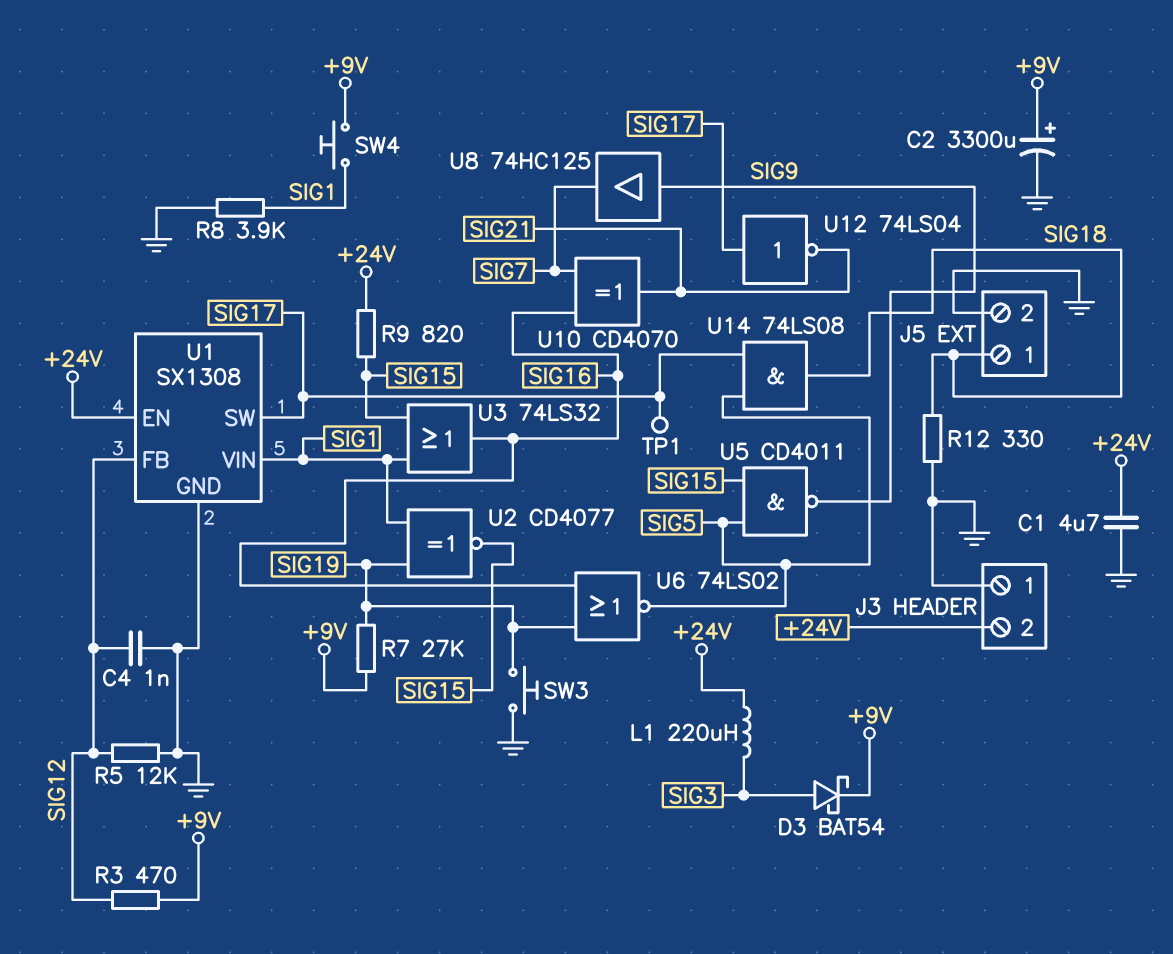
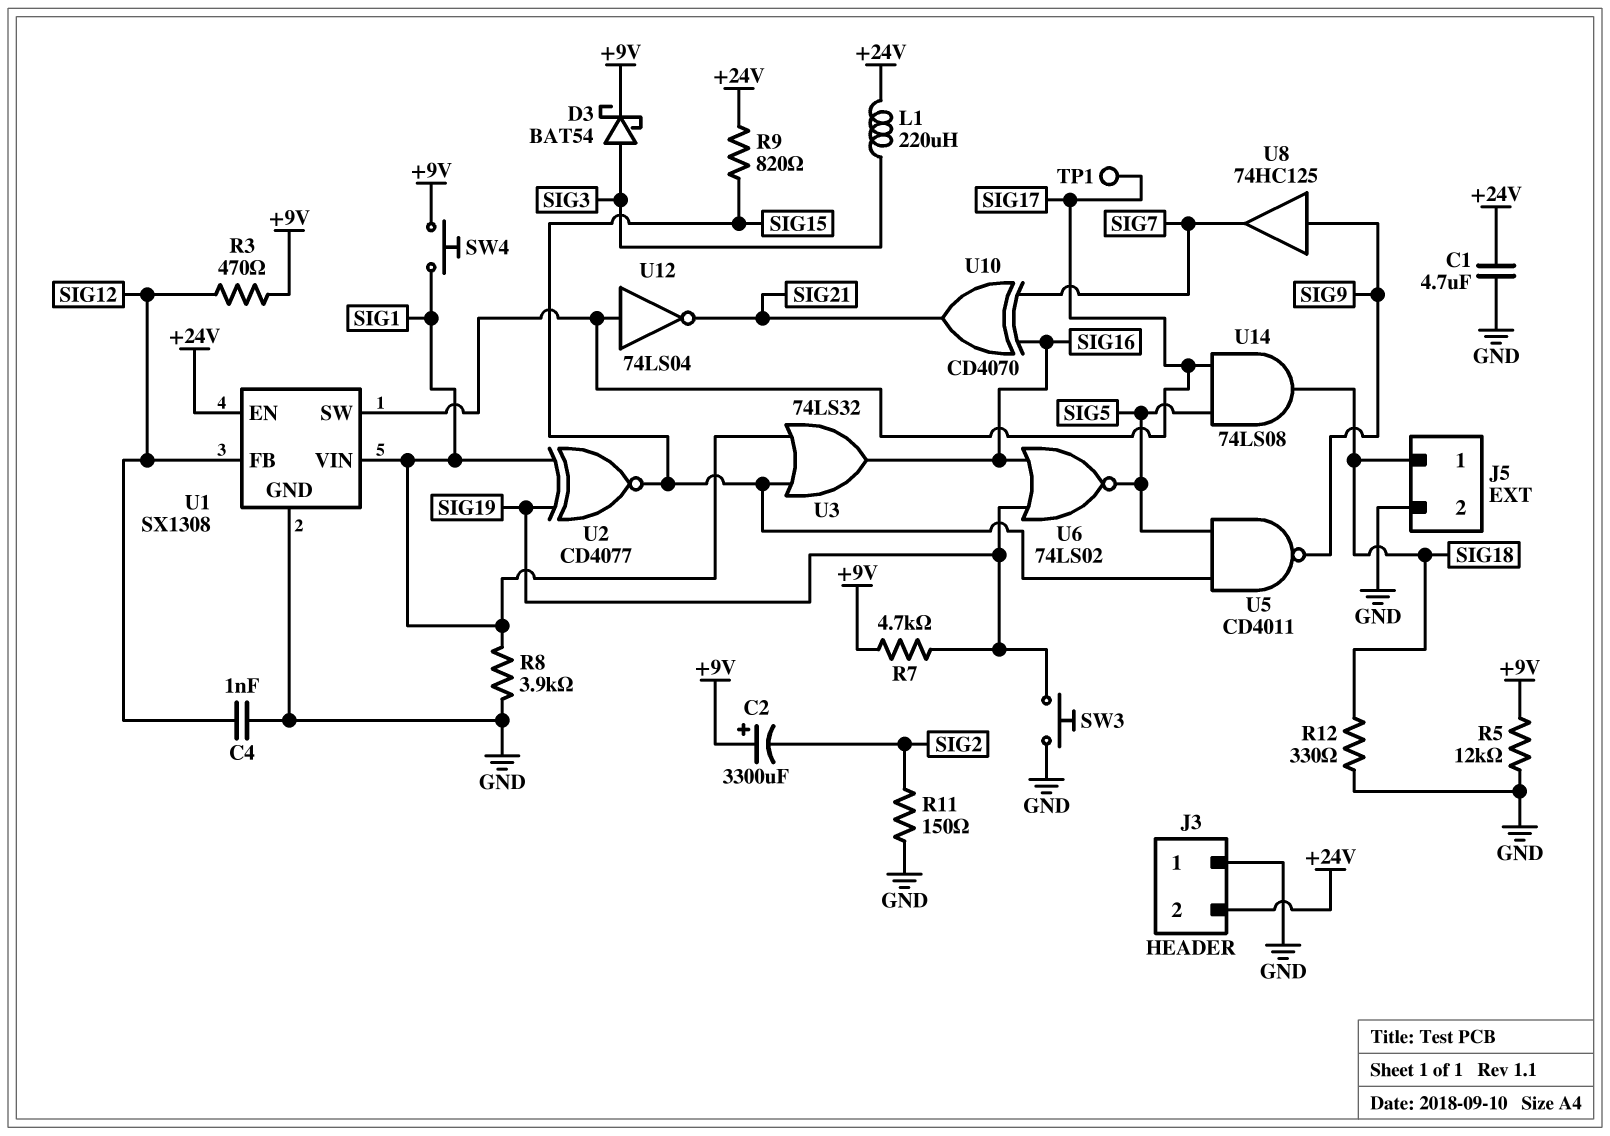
C2: 3300uF (plus +9V, minus GND) -> 3300uF (plus +9V, minus SIG2)
R5: 12k (GND, SIG12) -> 12k (+9V, GND)
R7: 27k (+9V, SIG19) -> 4.7k (+9V, SIG19)
R11: none -> 150 (GND, SIG2)

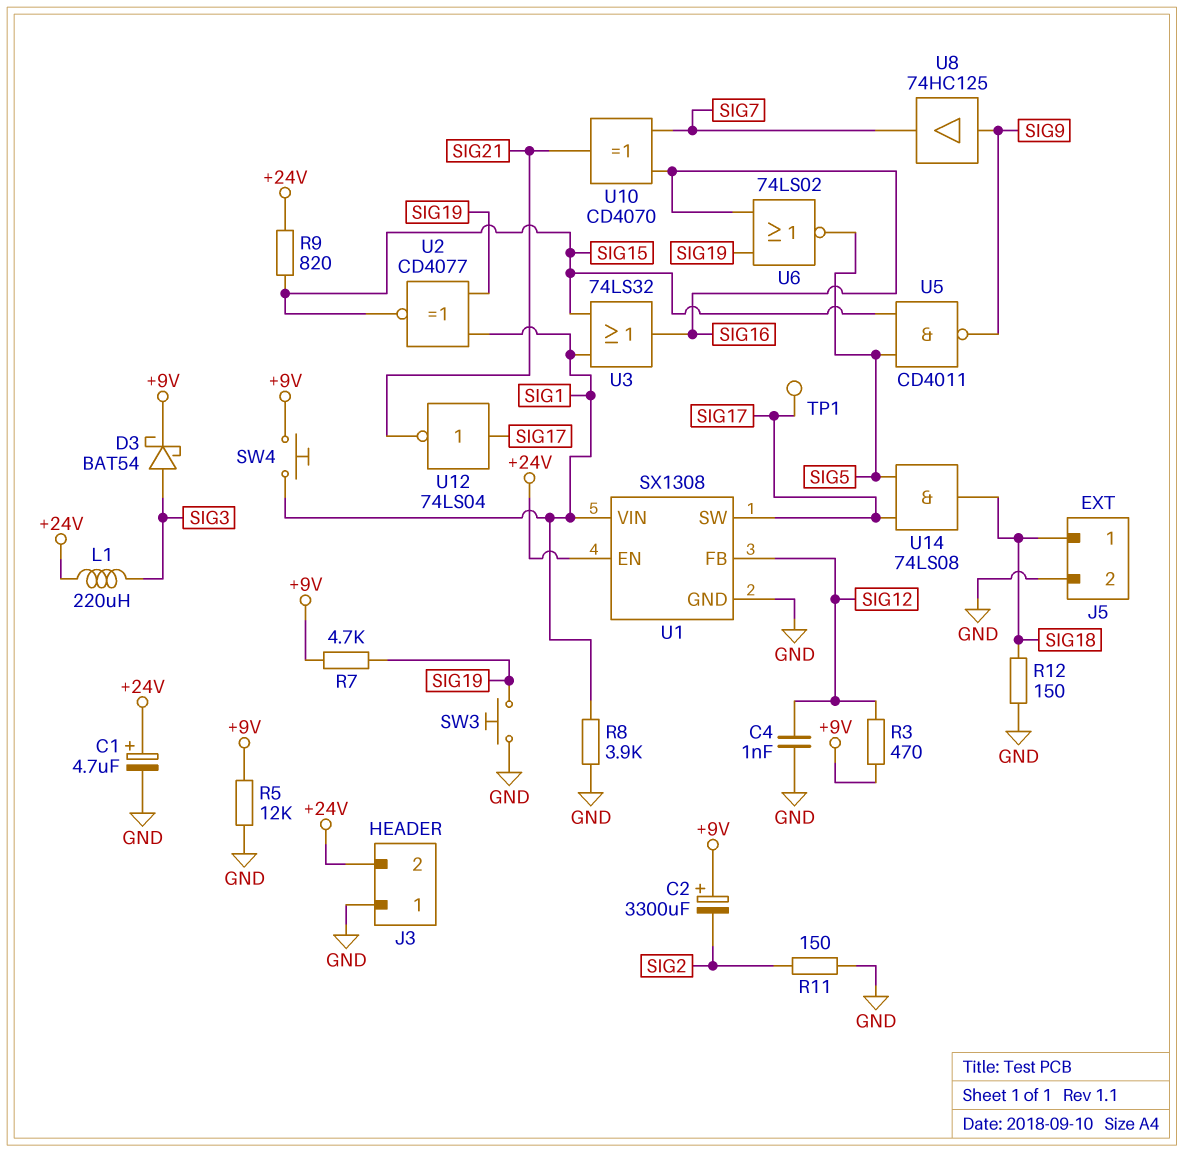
C1: 4.7uF (+24V, GND) -> 4.7uF (plus +24V, minus GND)
R12: 330 (GND, SIG18) -> 150 (GND, SIG18)

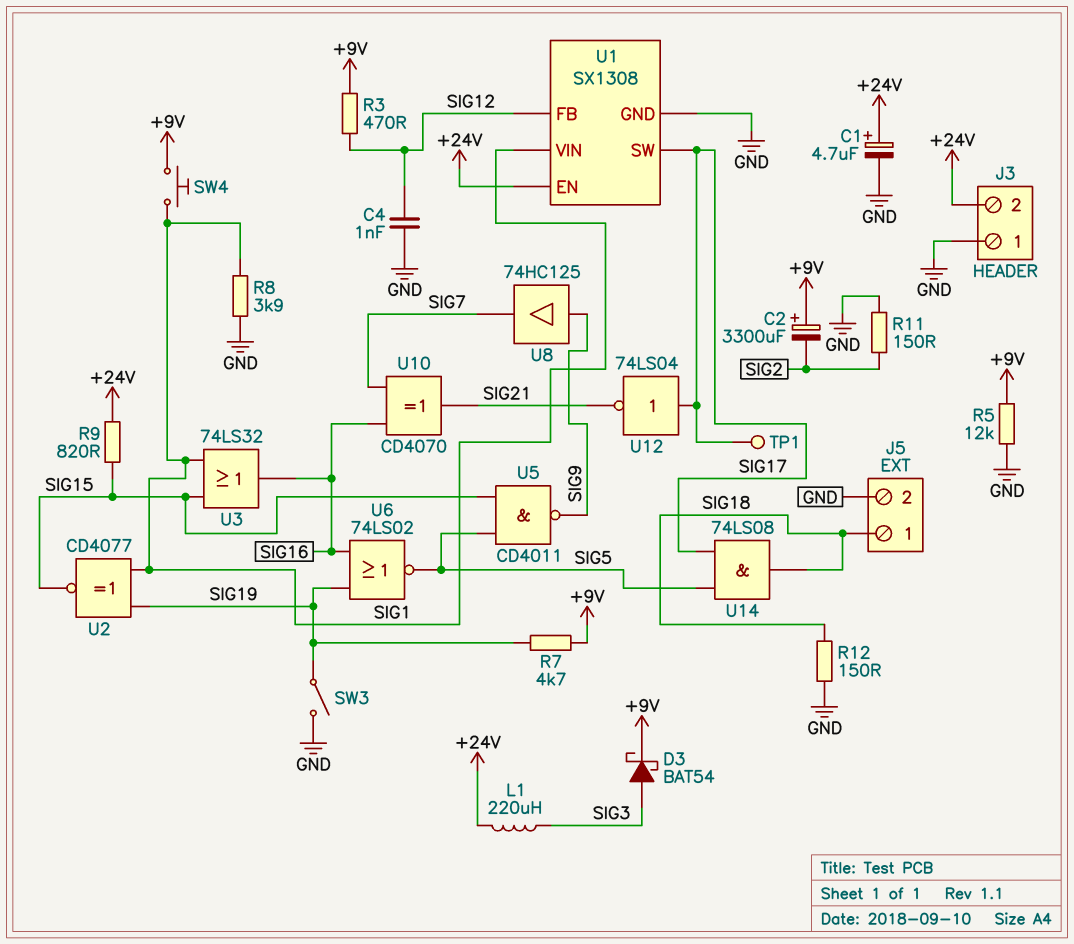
SW3: button (GND, SIG19) -> switch (GND, SIG19)

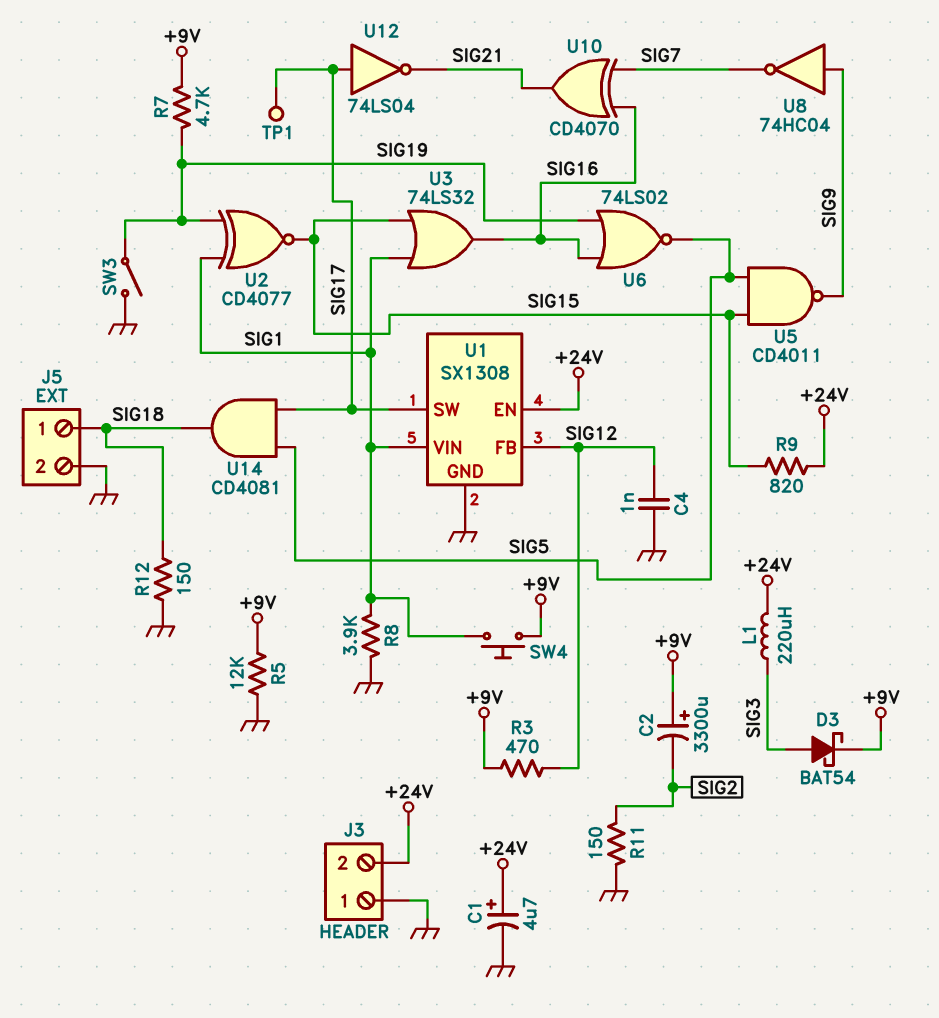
U8: buffer 74HC125 (in SIG9, out SIG7) -> NOT 74HC04 (in SIG9, out SIG7)
U14: AND 74LS08 (in SIG5, in SIG17, out SIG18) -> AND CD4081 (in SIG5, in SIG17, out SIG18)

